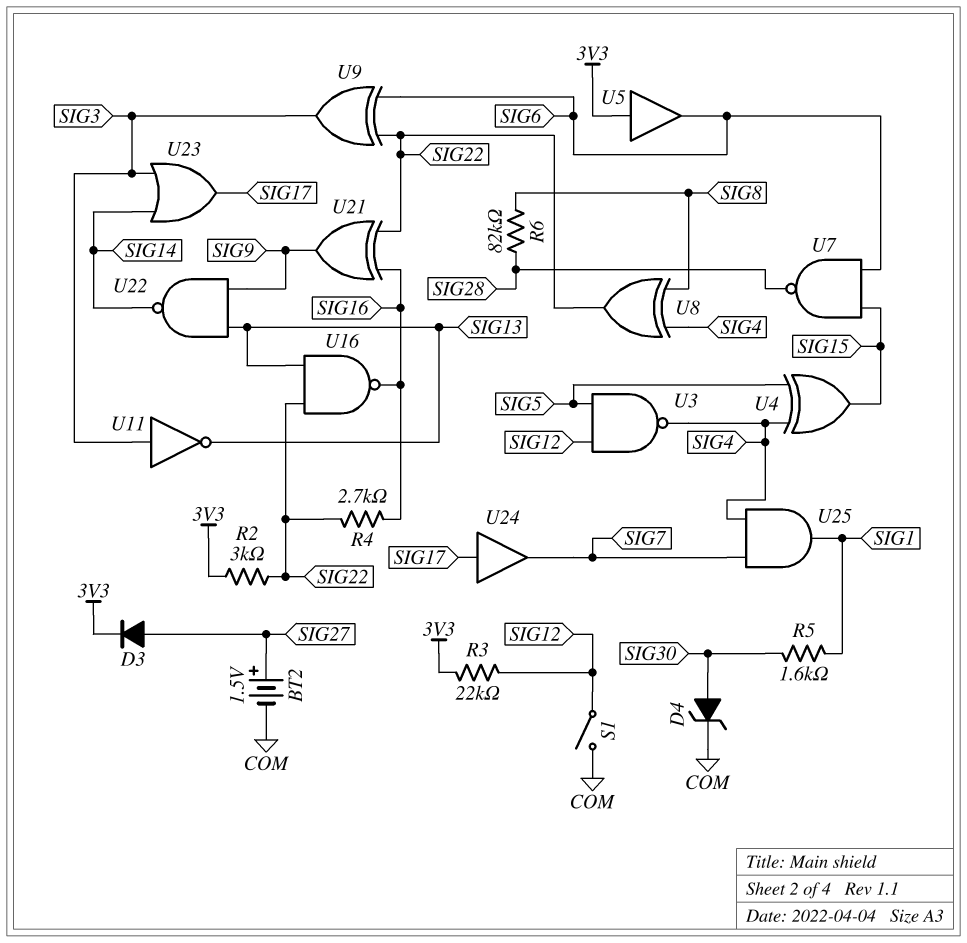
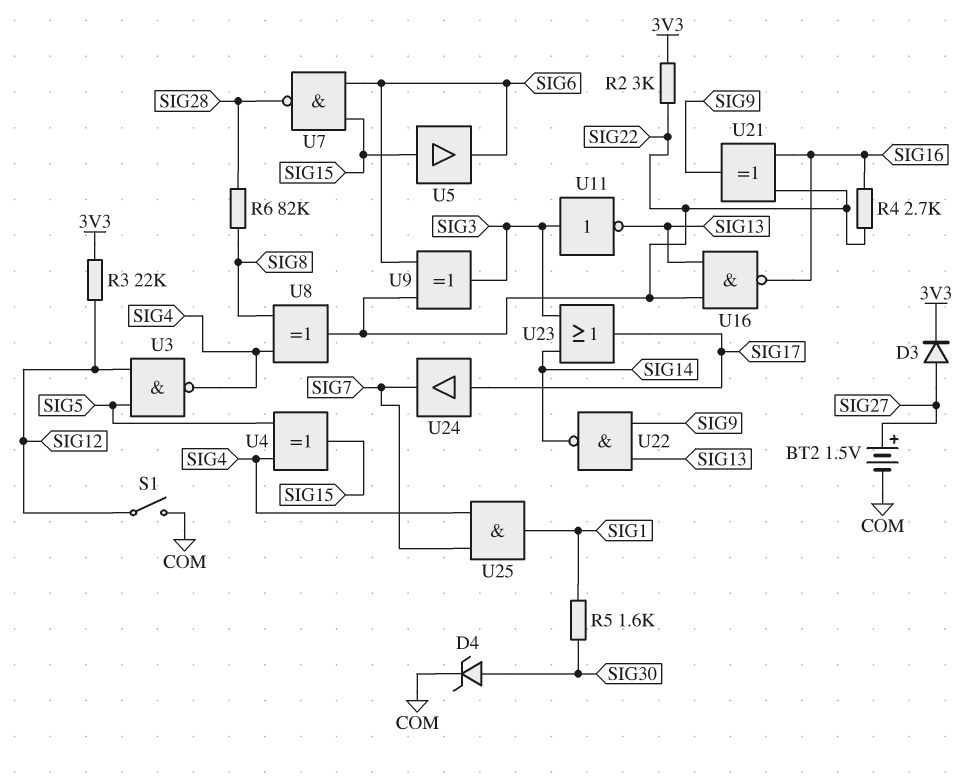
U5: buffer (in 3V3, out SIG6) -> buffer (in SIG15, out SIG6)

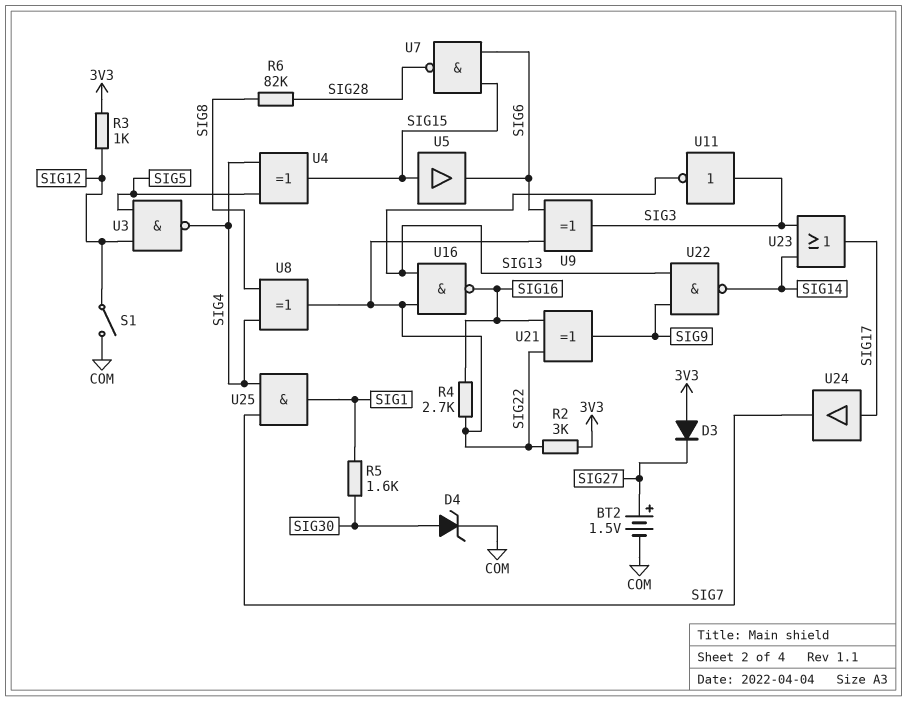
D3: diode (A SIG27, K 3V3) -> diode (A 3V3, K SIG27)
R3: 22k (3V3, SIG12) -> 1k (3V3, SIG12)

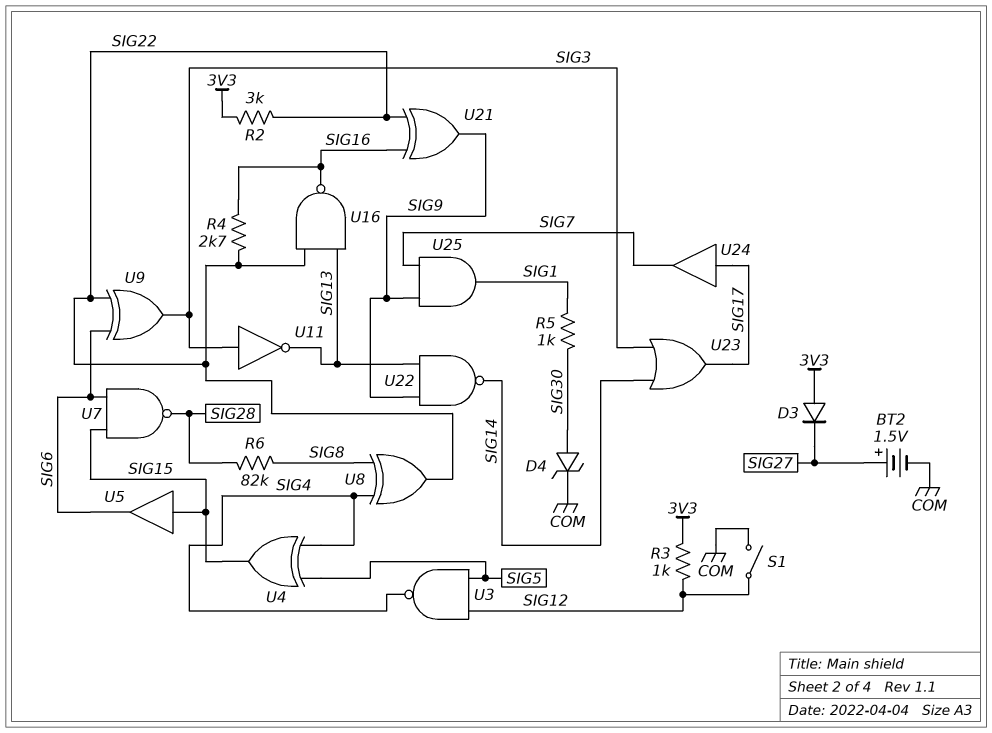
R5: 1.6k (SIG1, SIG30) -> 1k (SIG1, SIG30)
U25: AND (in SIG4, in SIG7, out SIG1) -> AND (in SIG7, in SIG9, out SIG1)

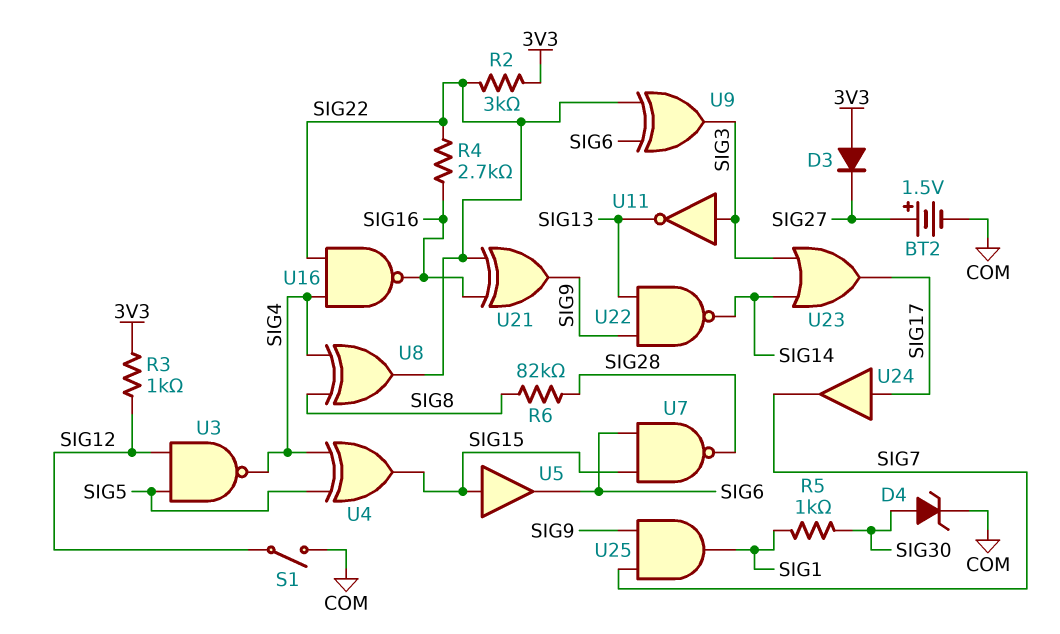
U16: NAND (in SIG13, in SIG22, out SIG16) -> NAND (in SIG4, in SIG22, out SIG16)

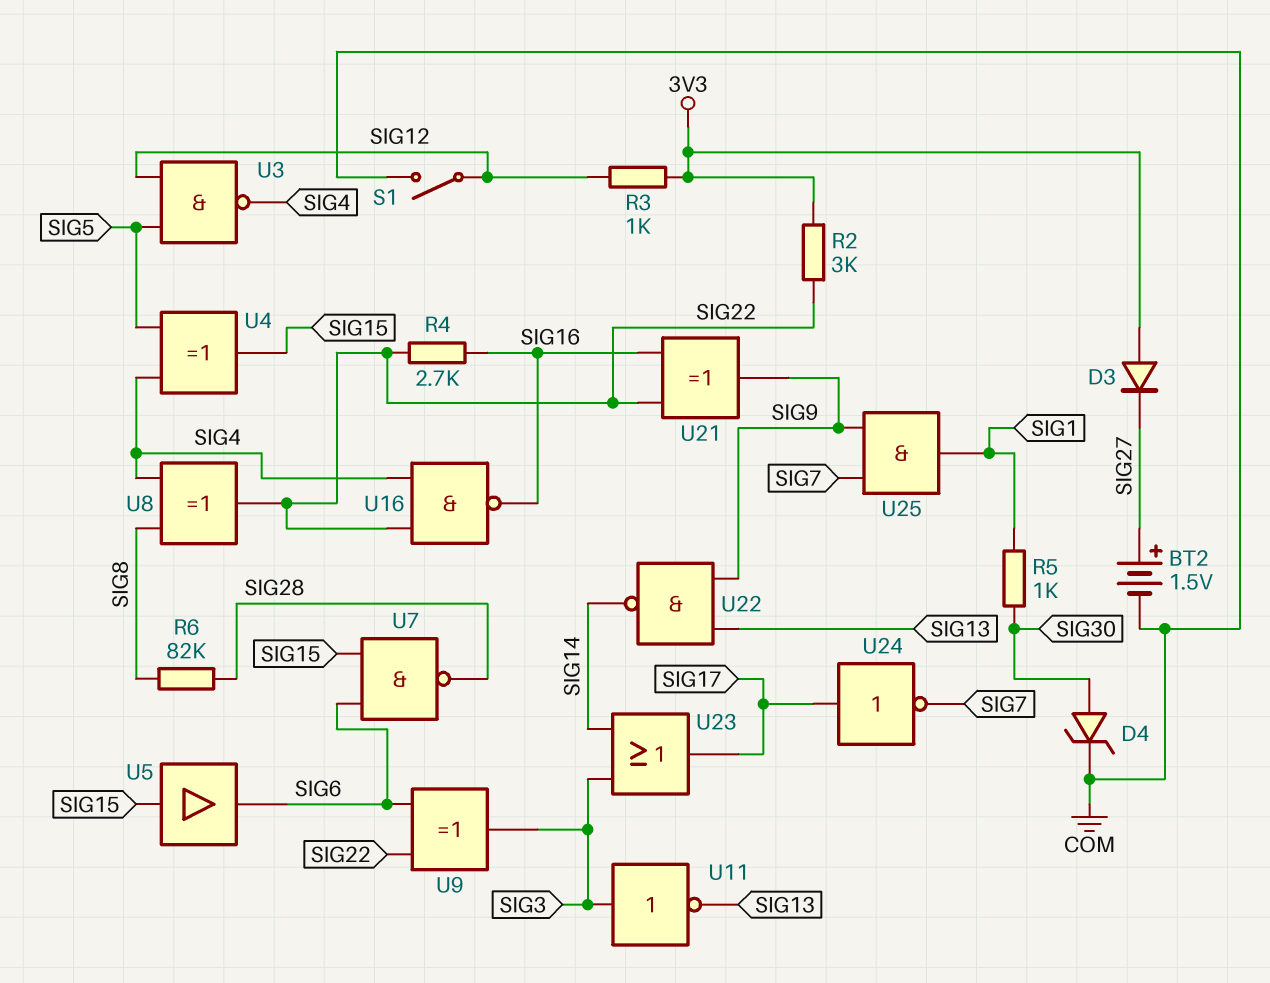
U24: buffer (in SIG17, out SIG7) -> NOT (in SIG17, out SIG7)

